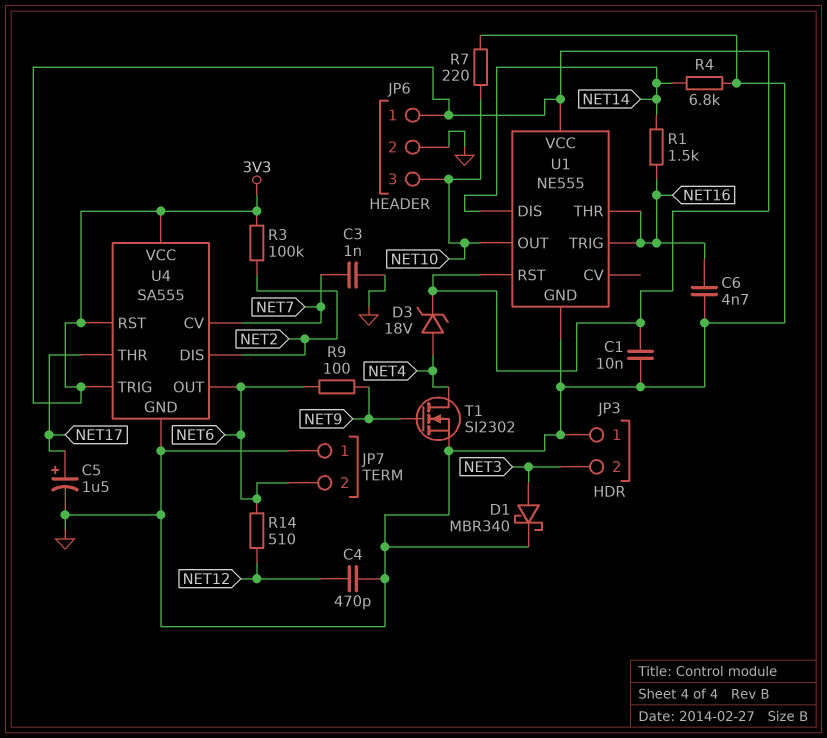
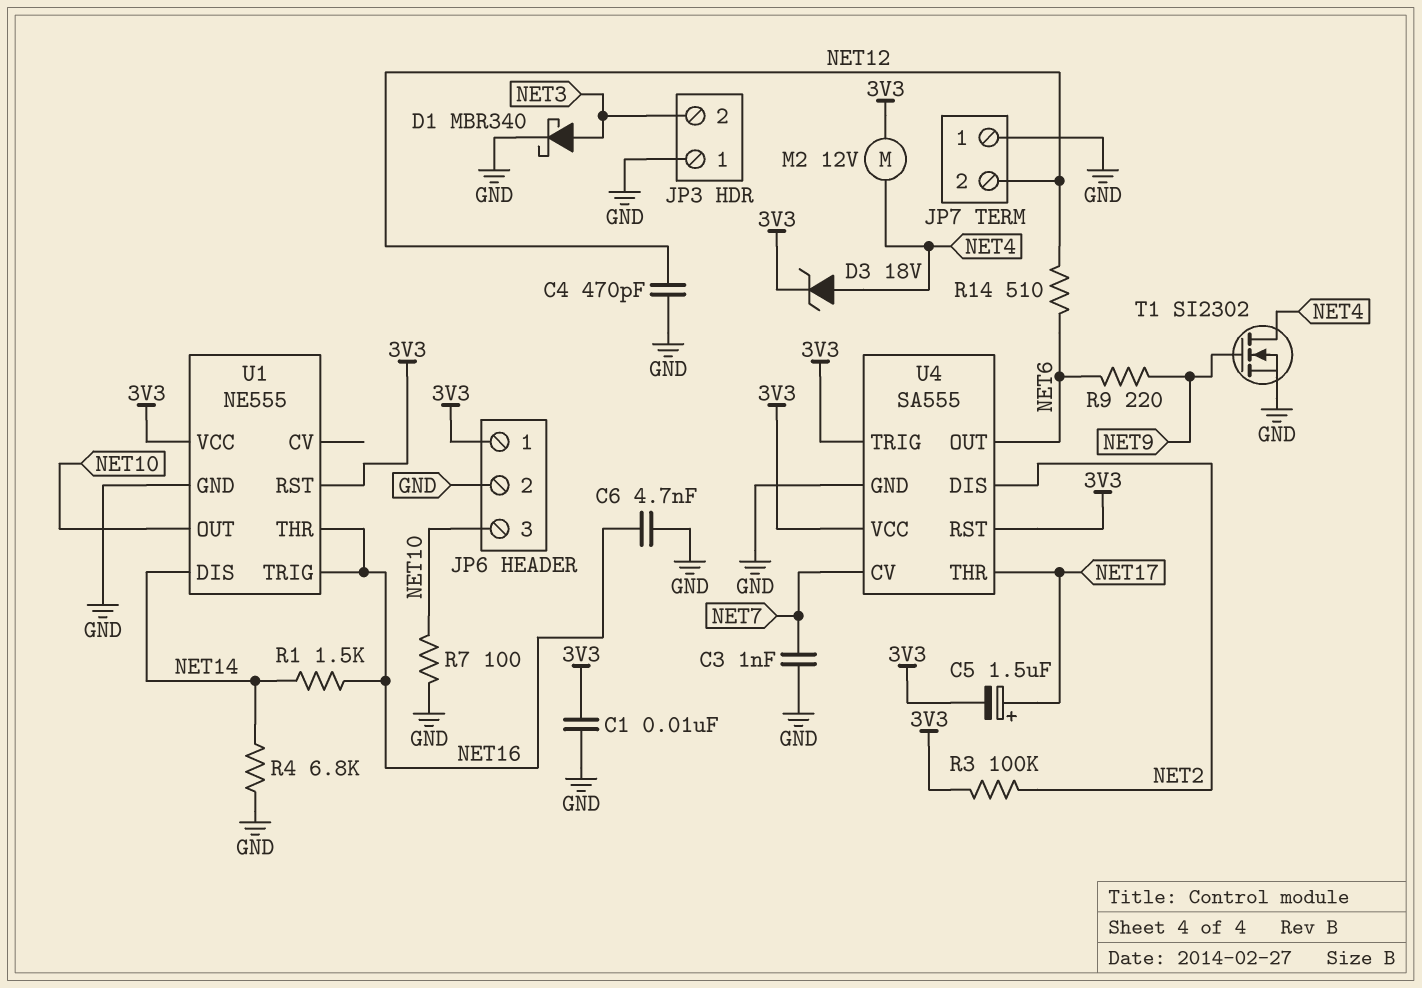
C5: 1.5uF (plus NET17, minus GND) -> 1.5uF (plus NET17, minus 3V3)
JP7 pin 2: NET6 -> NET12
M2: none -> motor 12V (3V3, NET4)
R7: 220 (GND, NET10) -> 100 (GND, NET10)
R9: 100 (NET6, NET9) -> 220 (NET6, NET9)

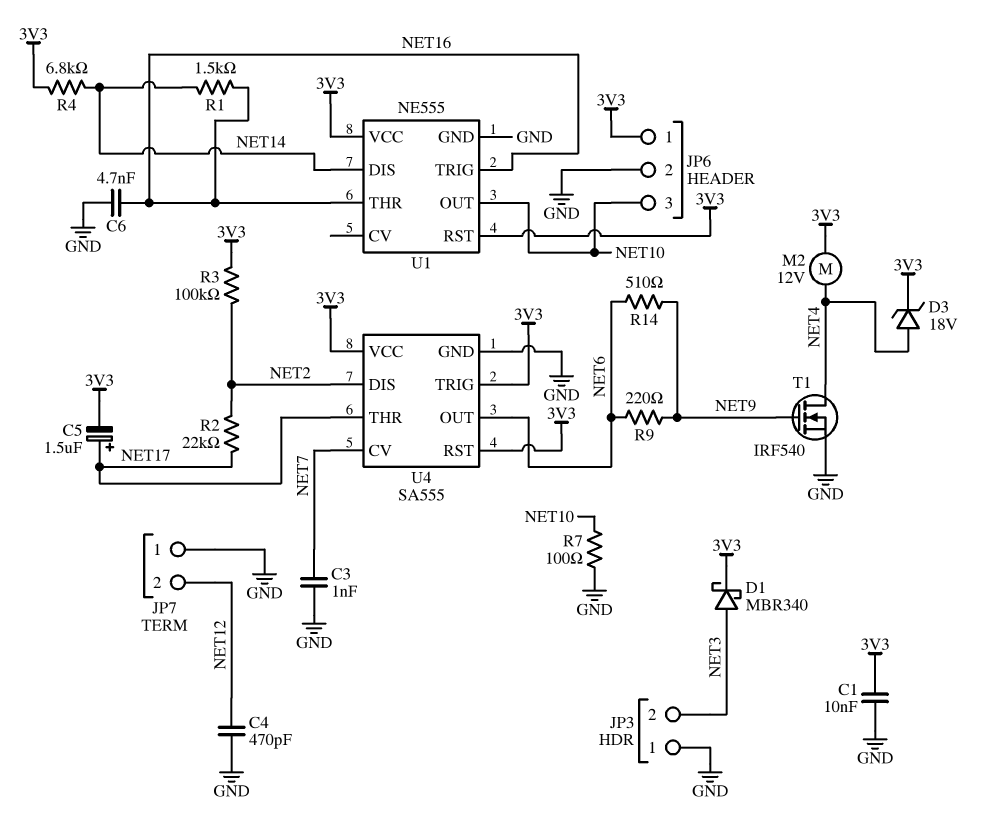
D1: schottky MBR340 (A NET3, K GND) -> schottky MBR340 (A NET3, K 3V3)
R2: none -> 22k (NET2, NET17)
R4: 6.8k (GND, NET14) -> 6.8k (3V3, NET14)
R14: 510 (NET6, NET12) -> 510 (NET6, NET9)
T1: NMOS SI2302 (G NET9, D NET4, S GND) -> NMOS IRF540 (G NET9, D NET4, S GND)

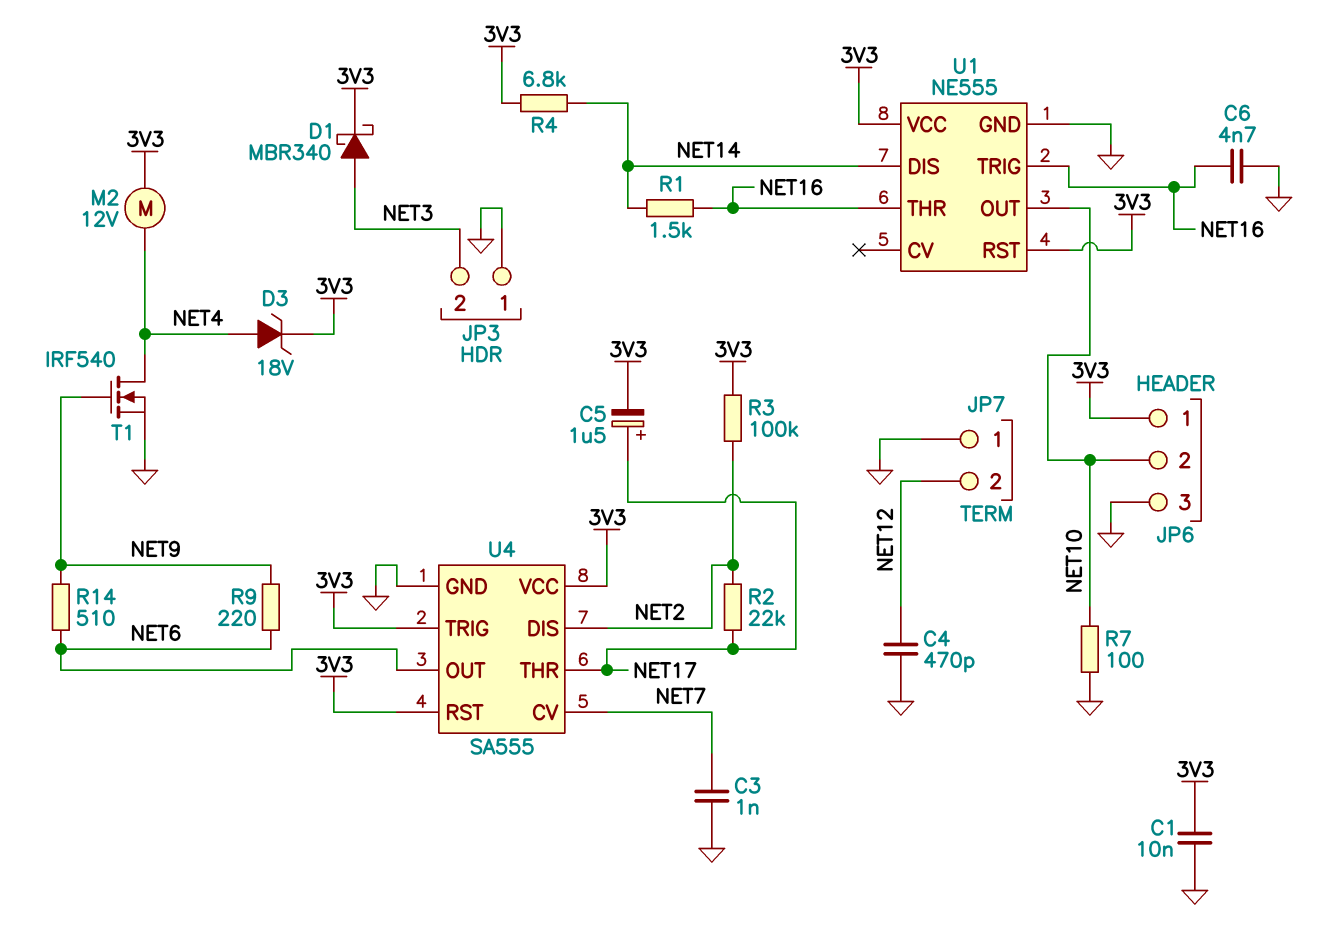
JP6 pin 2: GND -> NET10
JP6 pin 3: NET10 -> GND

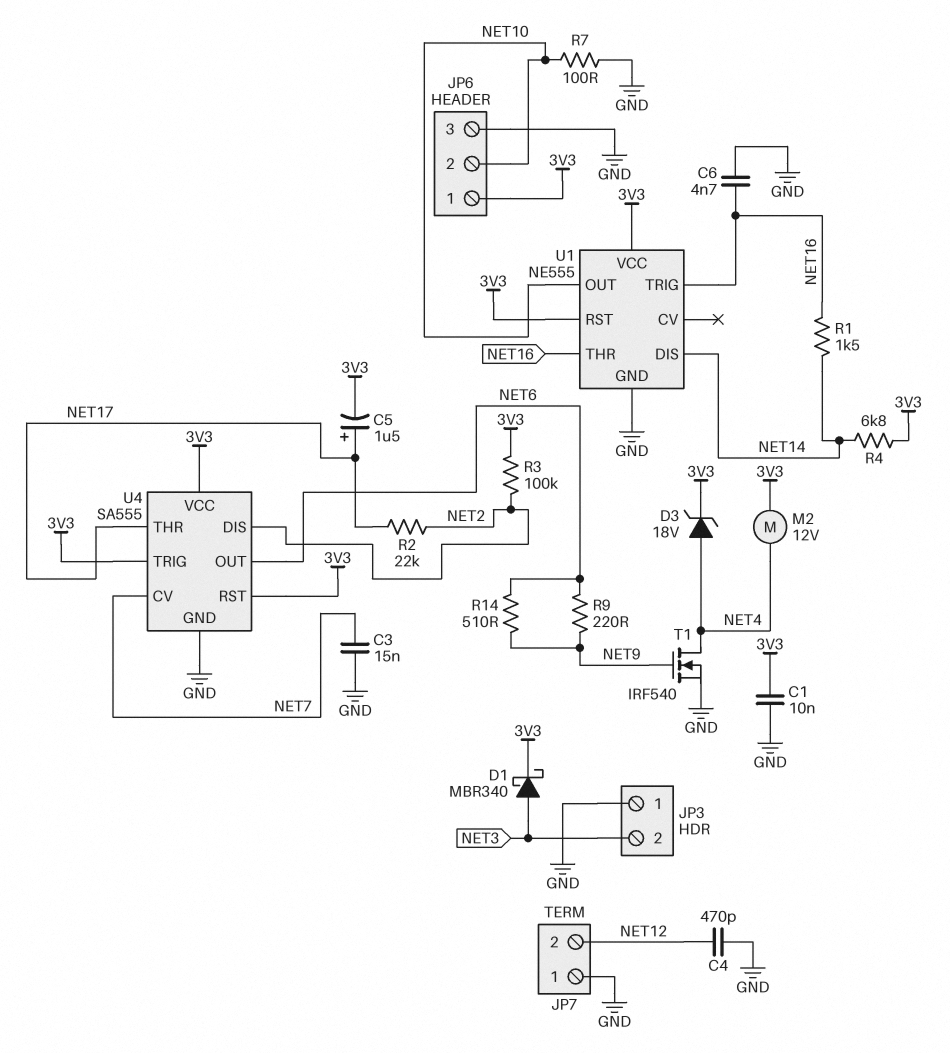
C3: 1nF (GND, NET7) -> 15nF (GND, NET7)

